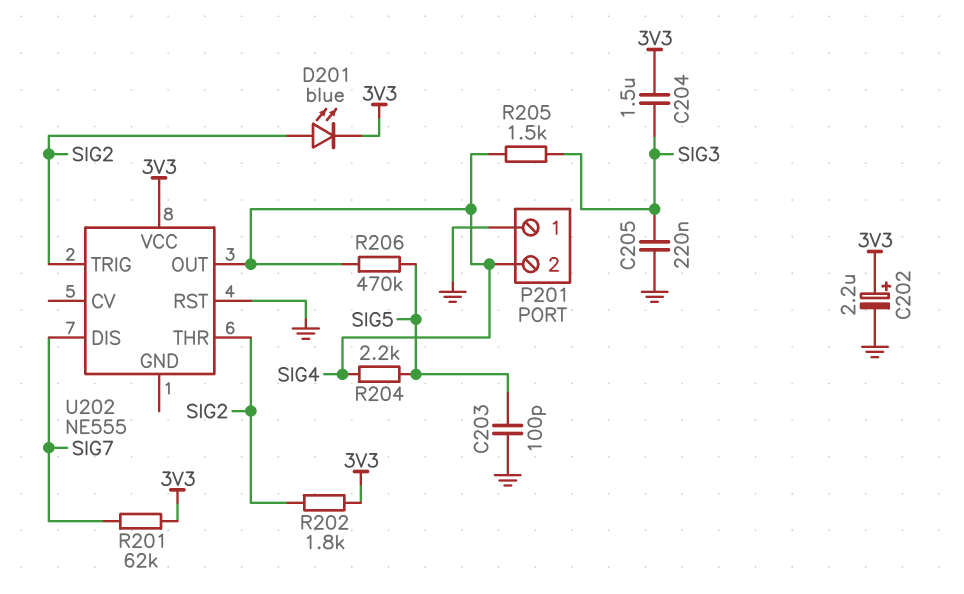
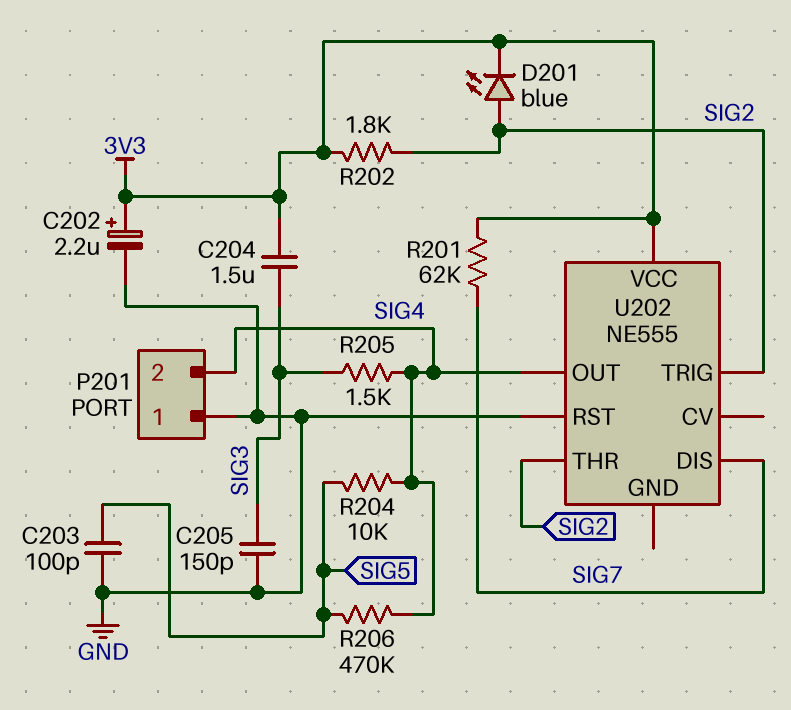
C205: 220nF (GND, SIG3) -> 150pF (GND, SIG3)
R204: 2.2k (SIG4, SIG5) -> 10k (SIG4, SIG5)

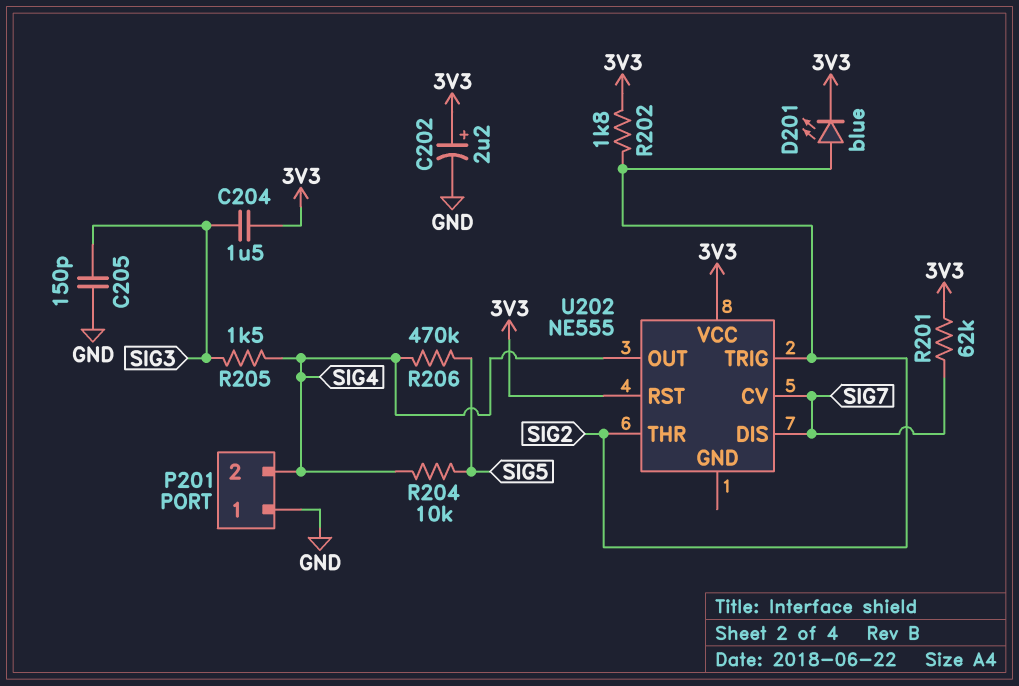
C203: 100pF (GND, SIG5) -> none
U202 pin CV: none -> SIG7
U202 pin RST: GND -> 3V3

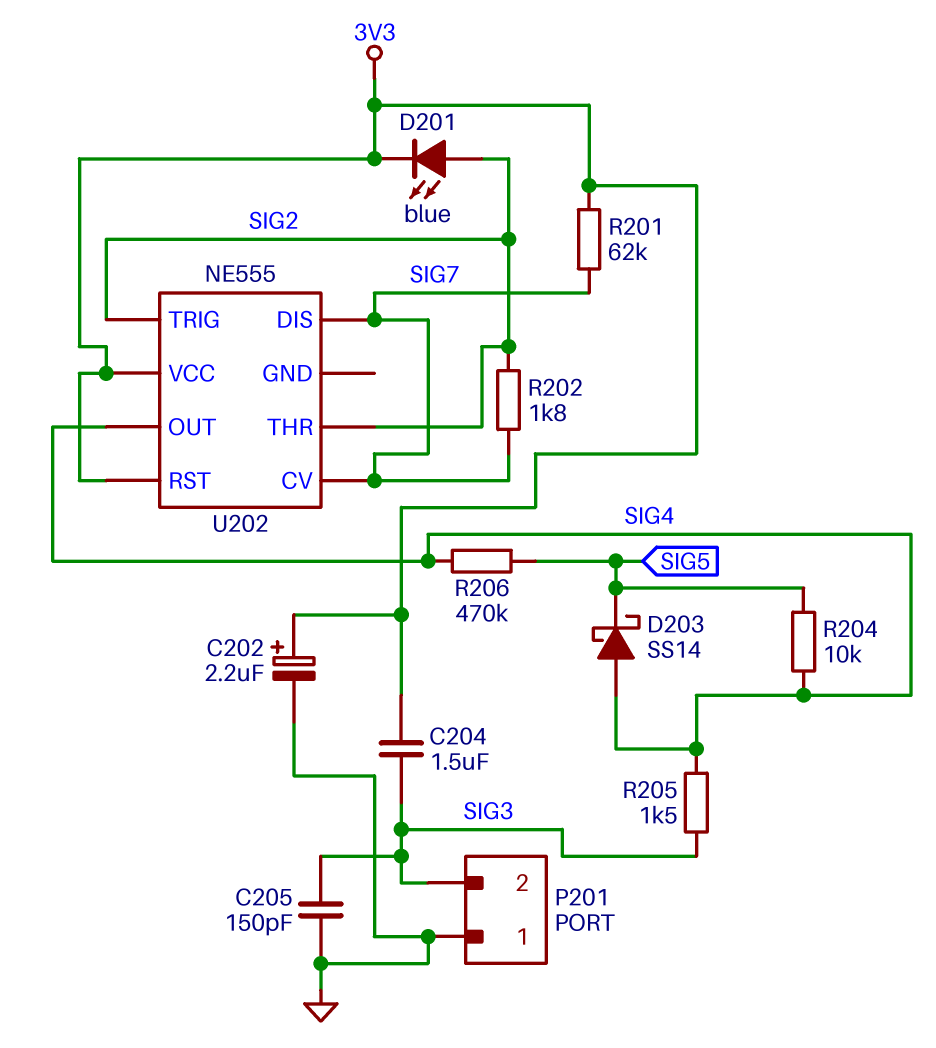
D203: none -> schottky SS14 (A SIG4, K SIG5)
P201 pin 2: SIG4 -> SIG3
R202: 1.8k (3V3, SIG2) -> 1.8k (SIG2, SIG7)

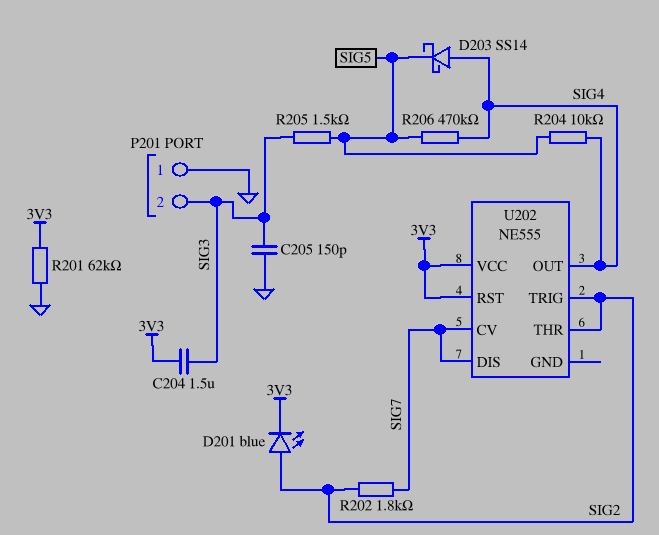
C202: 2.2uF (plus 3V3, minus GND) -> none
R201: 62k (3V3, SIG7) -> 62k (3V3, GND)
R205: 1.5k (SIG3, SIG4) -> 1.5k (SIG3, SIG5)

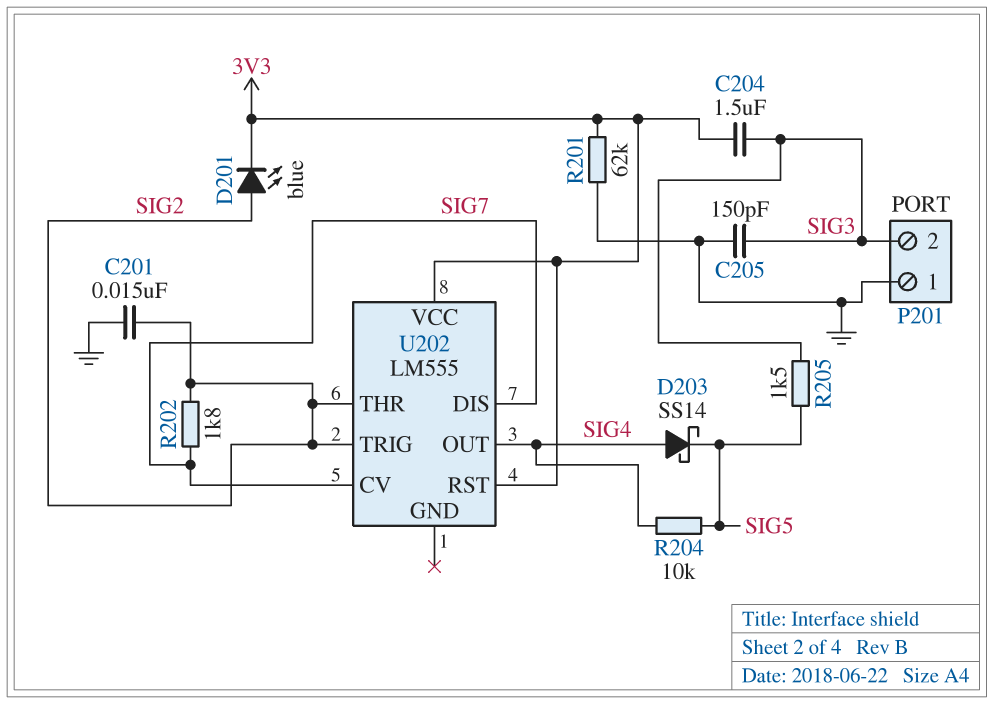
C201: none -> 15nF (GND, SIG2)
R206: 470k (SIG4, SIG5) -> none
U202: NE555 -> LM555

